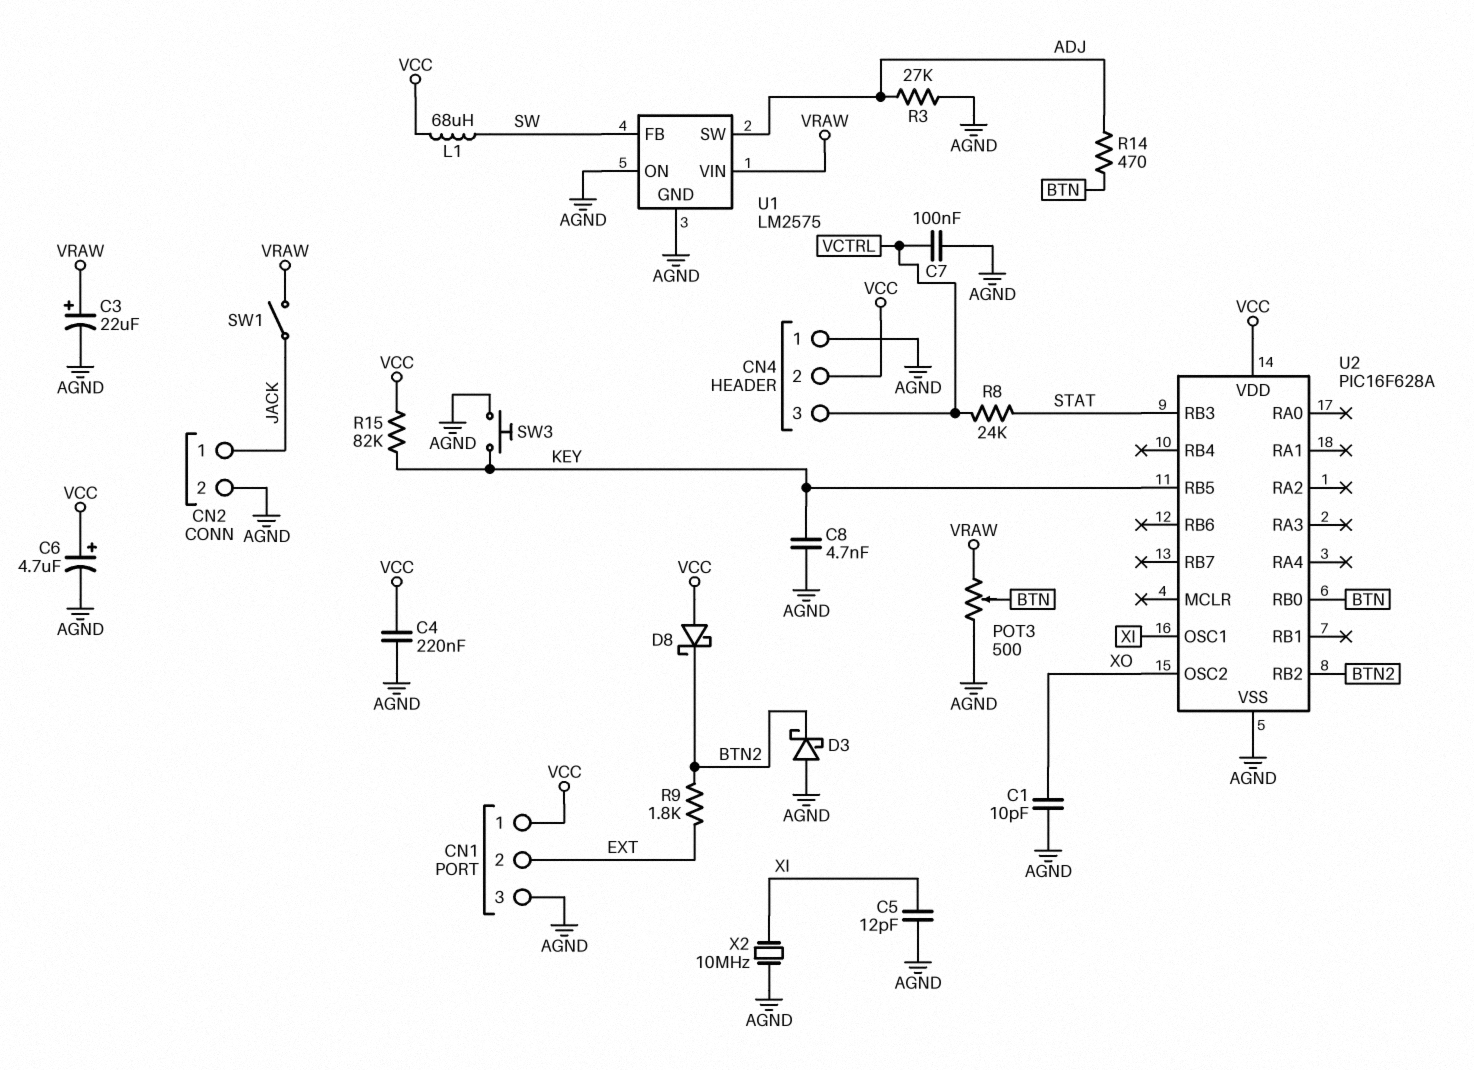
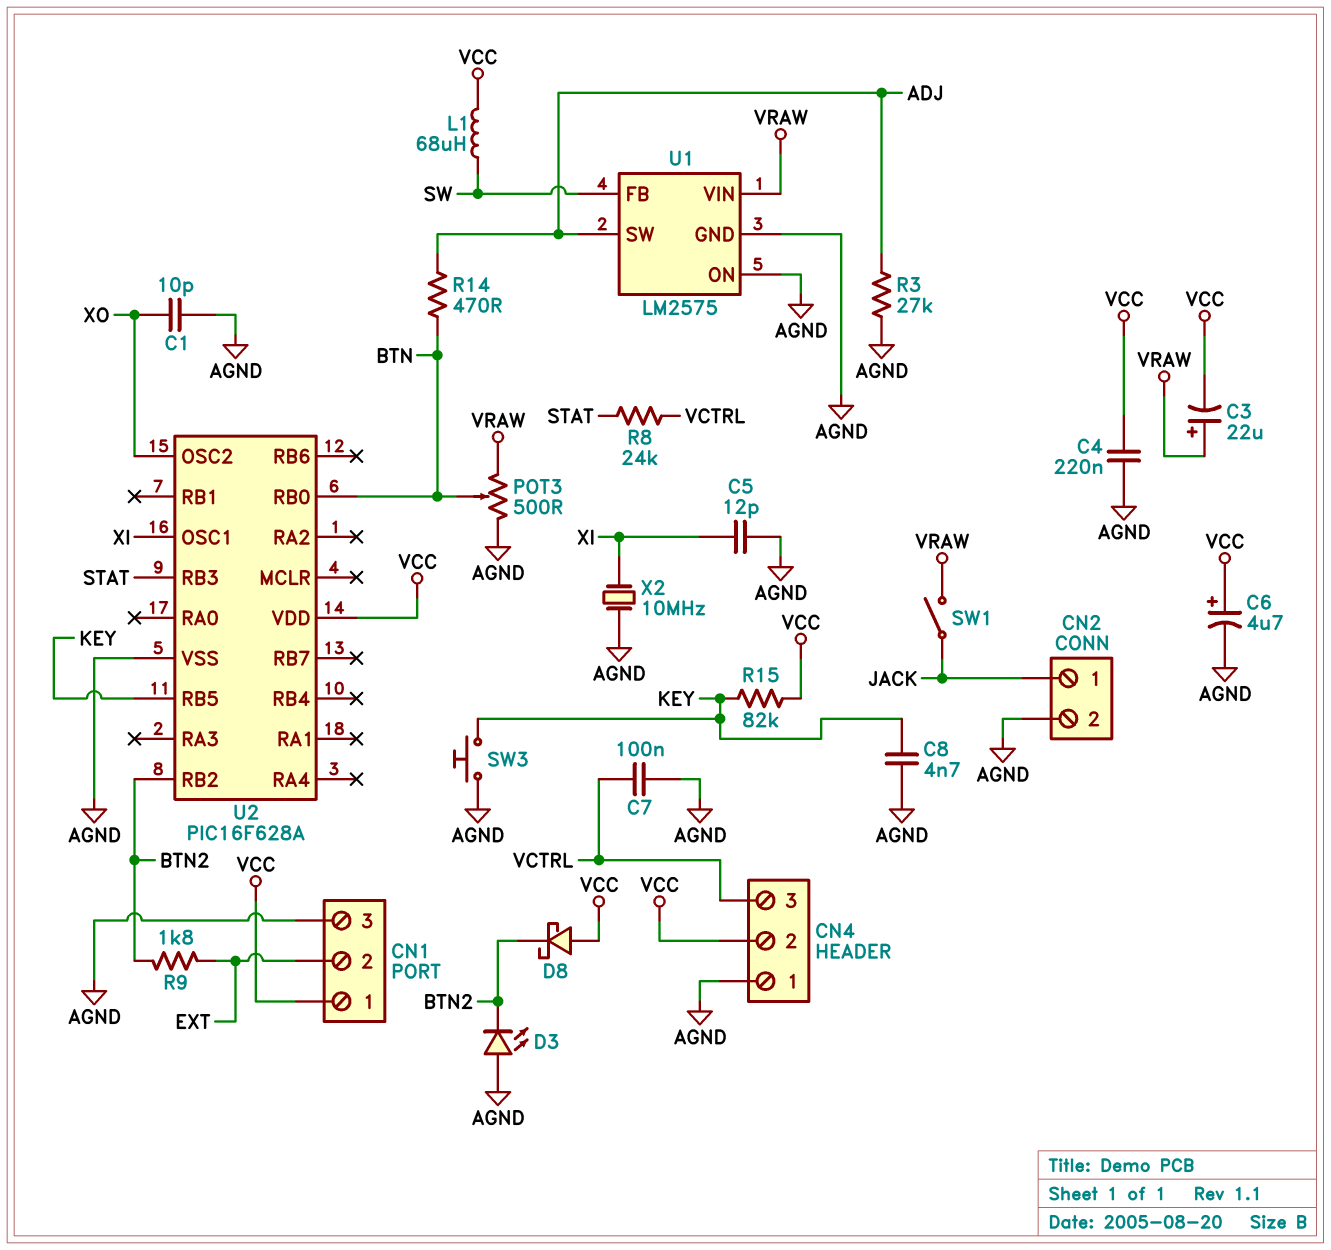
C3: 22uF (plus VRAW, minus AGND) -> 22uF (plus VRAW, minus VCC)
D3: schottky (A AGND, K BTN2) -> LED (A AGND, K BTN2)

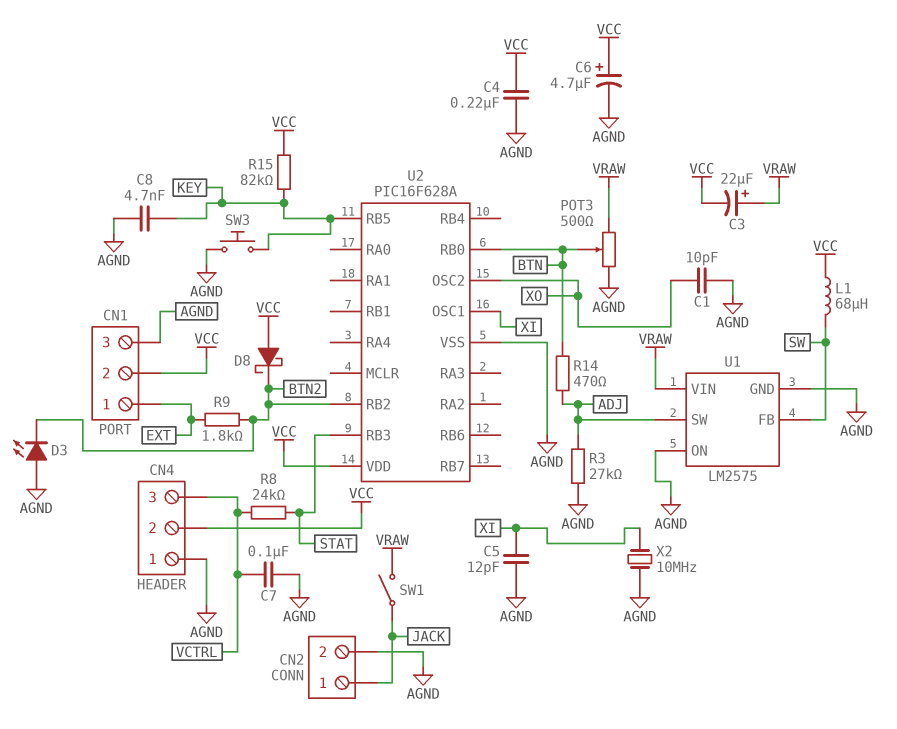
CN1 pin 1: VCC -> EXT
CN1 pin 2: EXT -> VCC

